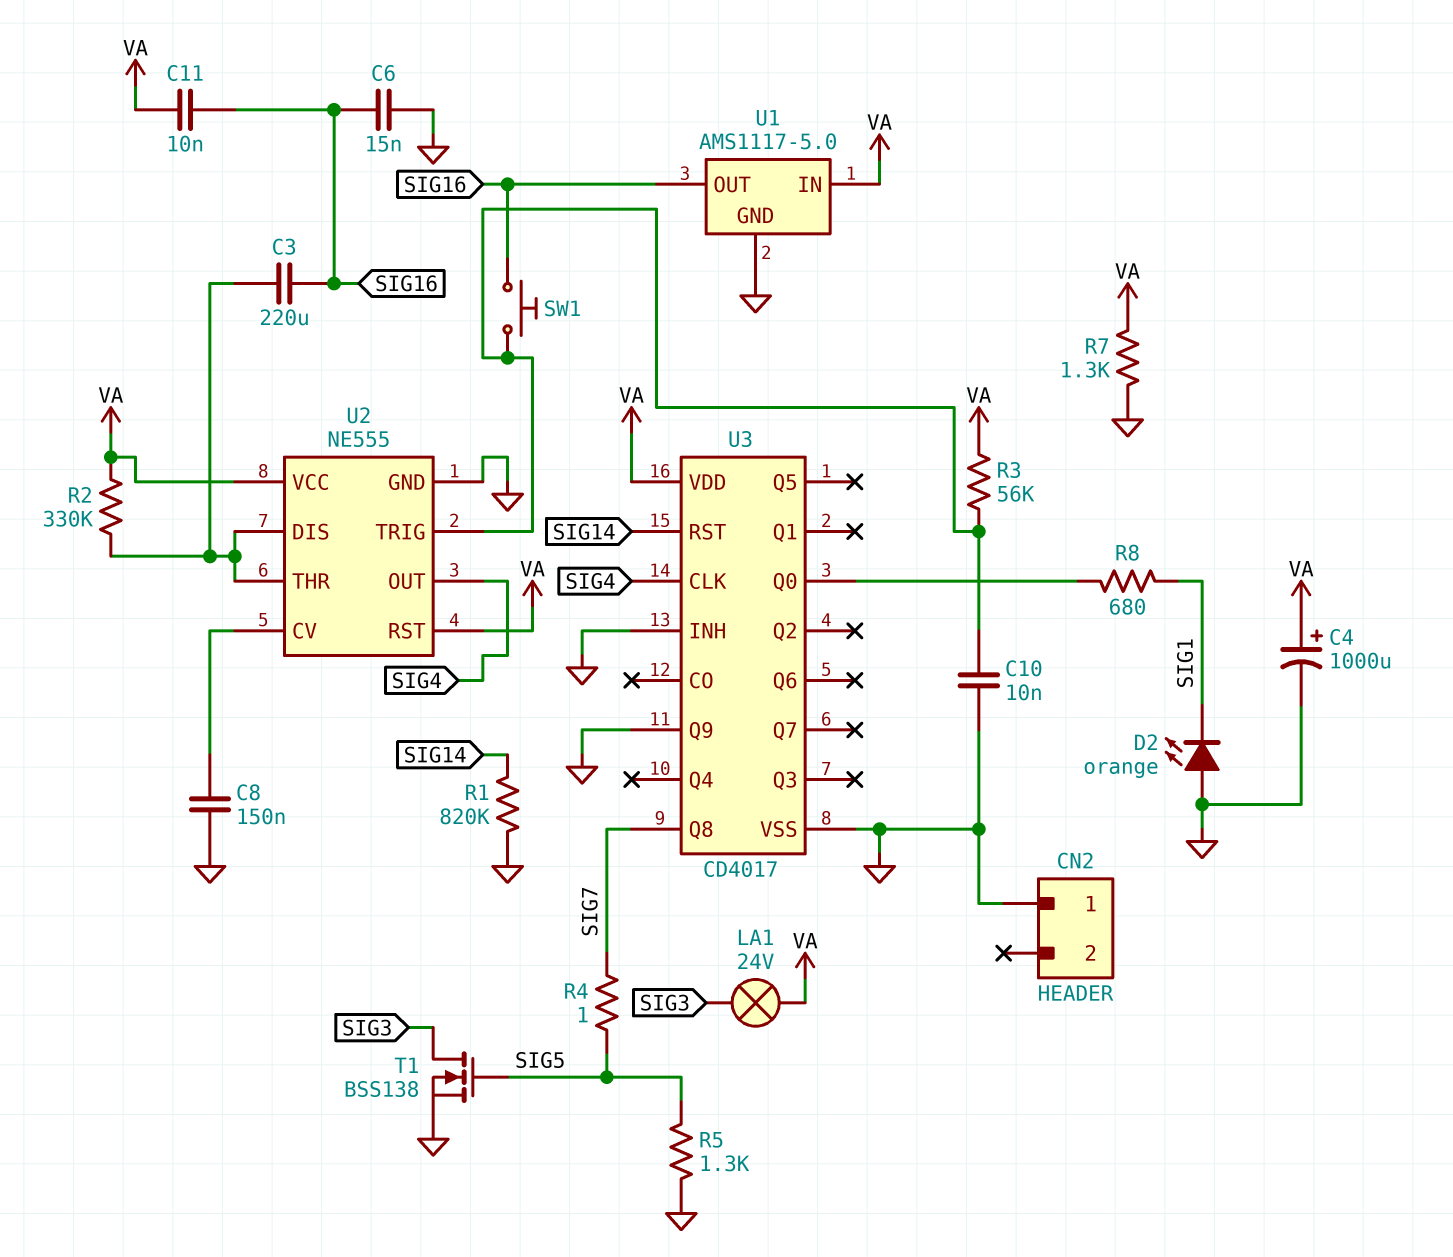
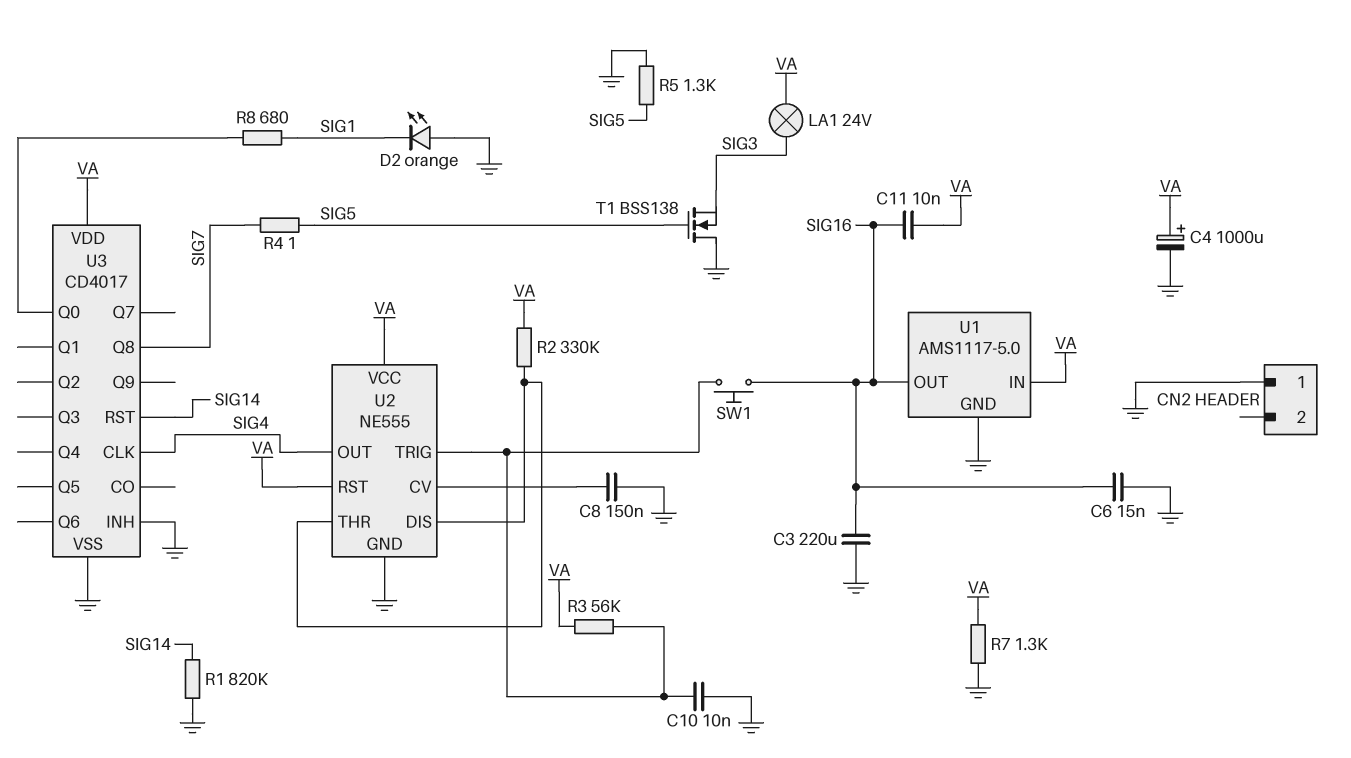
C3: 220uF (SIG16, U2/DIS) -> 220uF (GND, SIG16)
T1: NMOS BSS138 (G SIG5, D SIG3, S GND) -> NMOS BSS138 (G SIG5, D GND, S SIG3)
U3 pin Q9: GND -> none

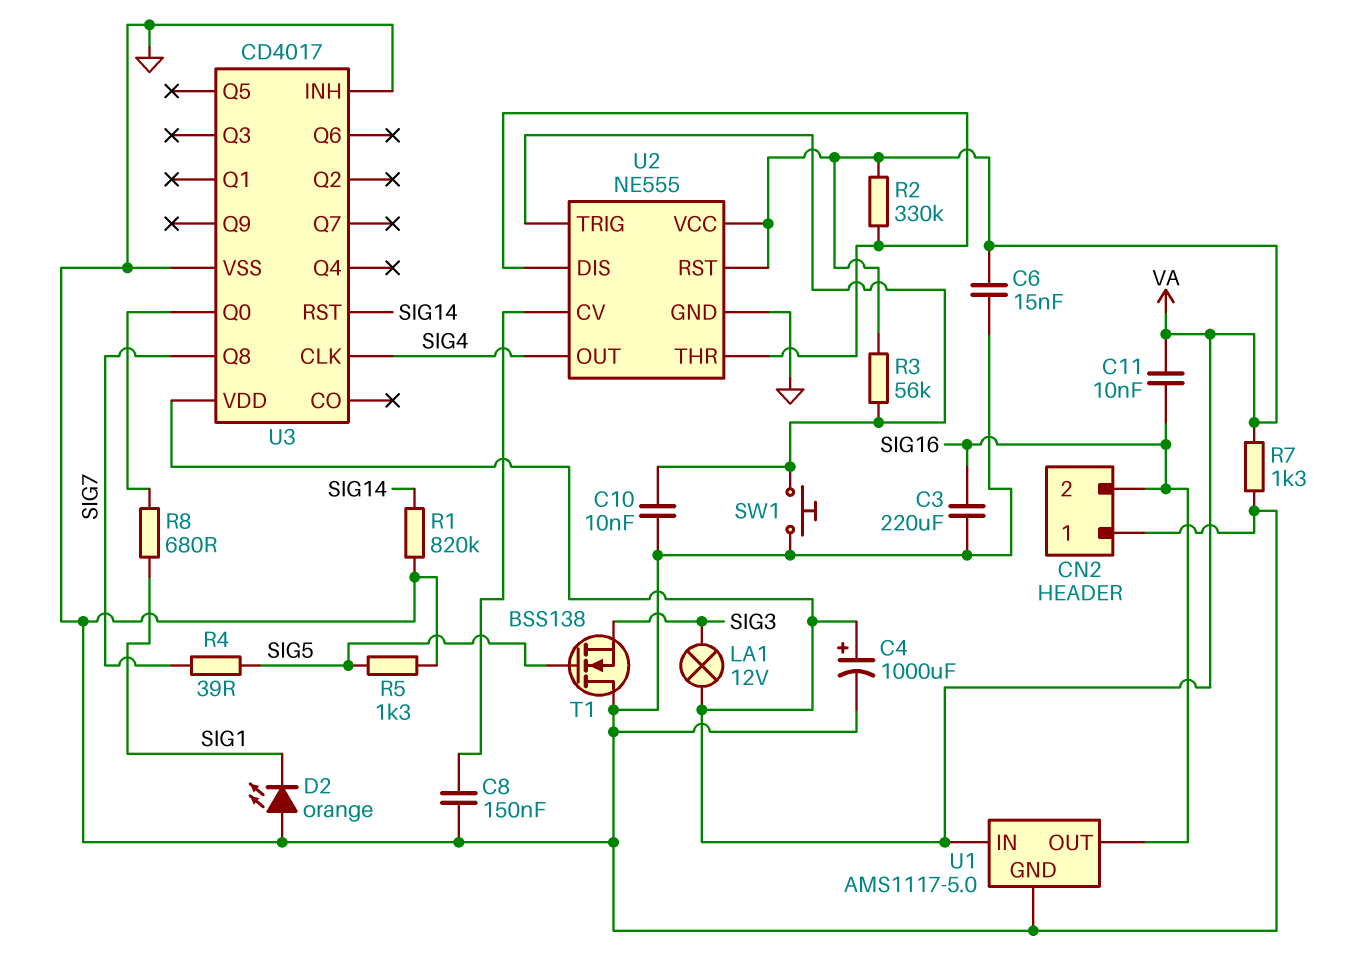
C6: 15nF (GND, SIG16) -> 15nF (GND, VA)
CN2 pin 2: none -> SIG16
LA1: lamp 24V (SIG3, VA) -> lamp 12V (SIG3, VA)
R4: 1 (SIG5, SIG7) -> 39 (SIG5, SIG7)
SW1: button (SIG16, U2/TRIG) -> button (GND, U2/TRIG)

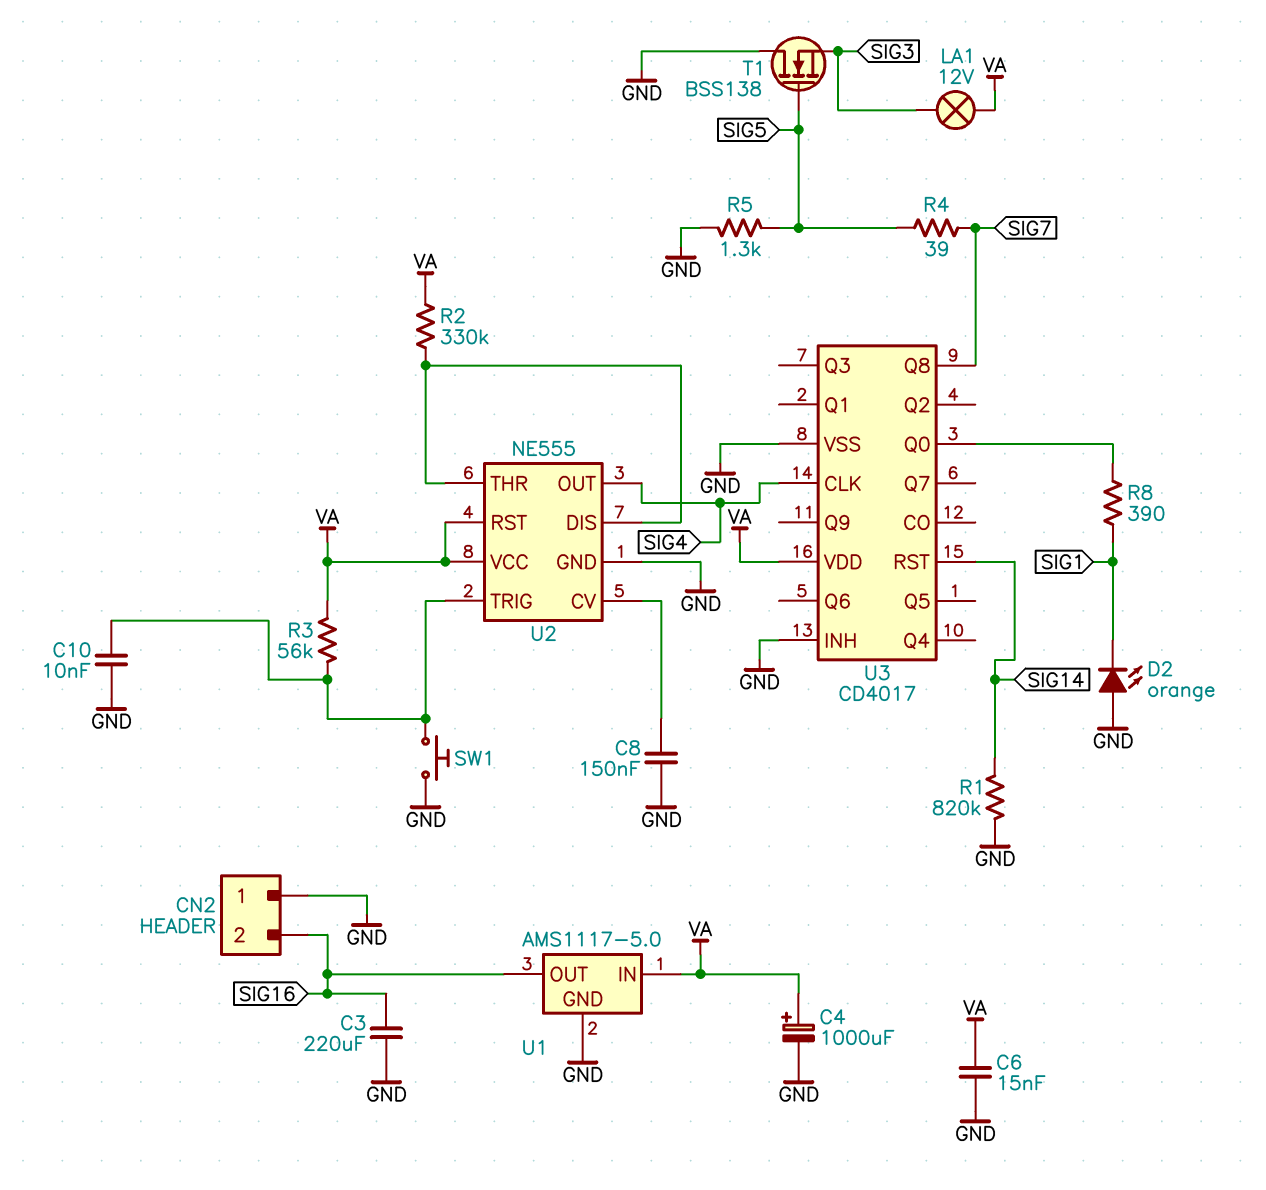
C11: 10nF (SIG16, VA) -> none
R7: 1.3k (GND, VA) -> none
R8: 680 (SIG1, U3/Q0) -> 390 (SIG1, U3/Q0)

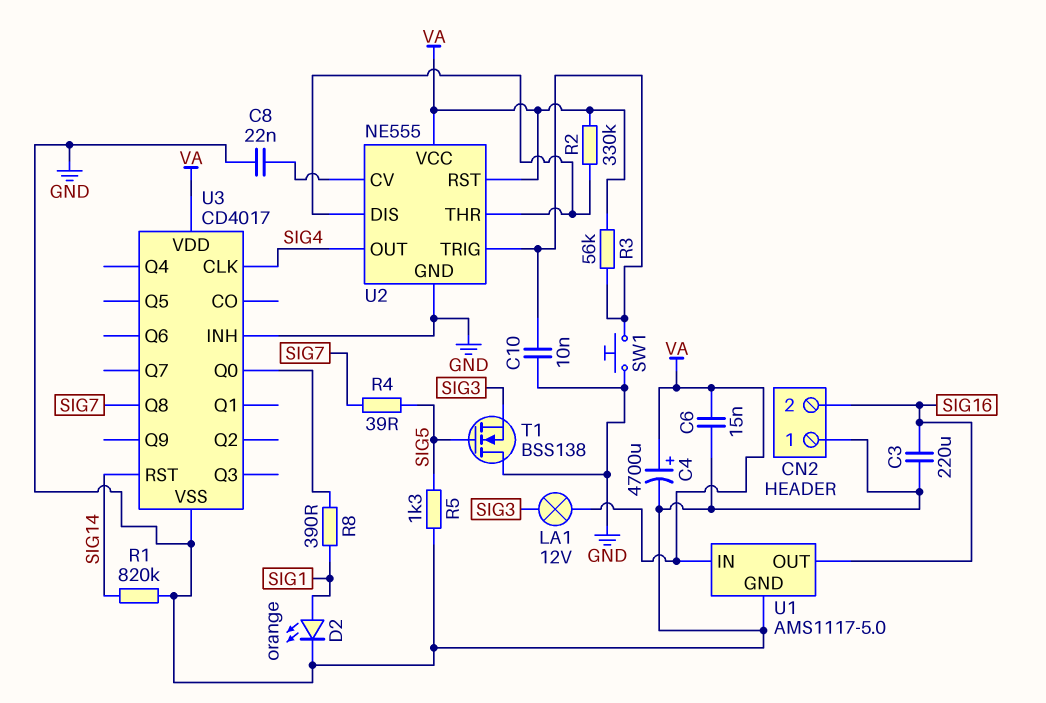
C4: 1000uF (plus VA, minus GND) -> 4700uF (plus VA, minus GND)
C8: 150nF (GND, U2/CV) -> 22nF (GND, U2/CV)
D2: LED orange (A GND, K SIG1) -> LED orange (A SIG1, K GND)

